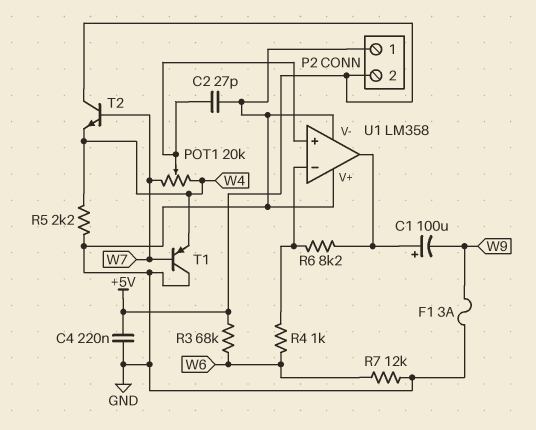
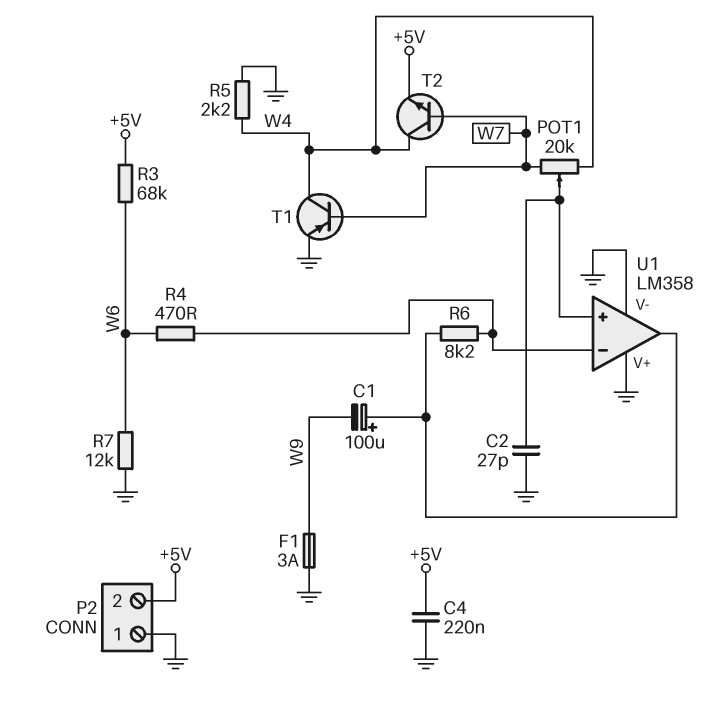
R4: 1k (U1/in-, W6) -> 470 (U1/in-, W6)
T1: PNP (B W7, C GND, E W4) -> PNP (B W7, C W4, E GND)
T2: NPN (B W7, C +5V, E W4) -> NPN (B W7, C W4, E +5V)

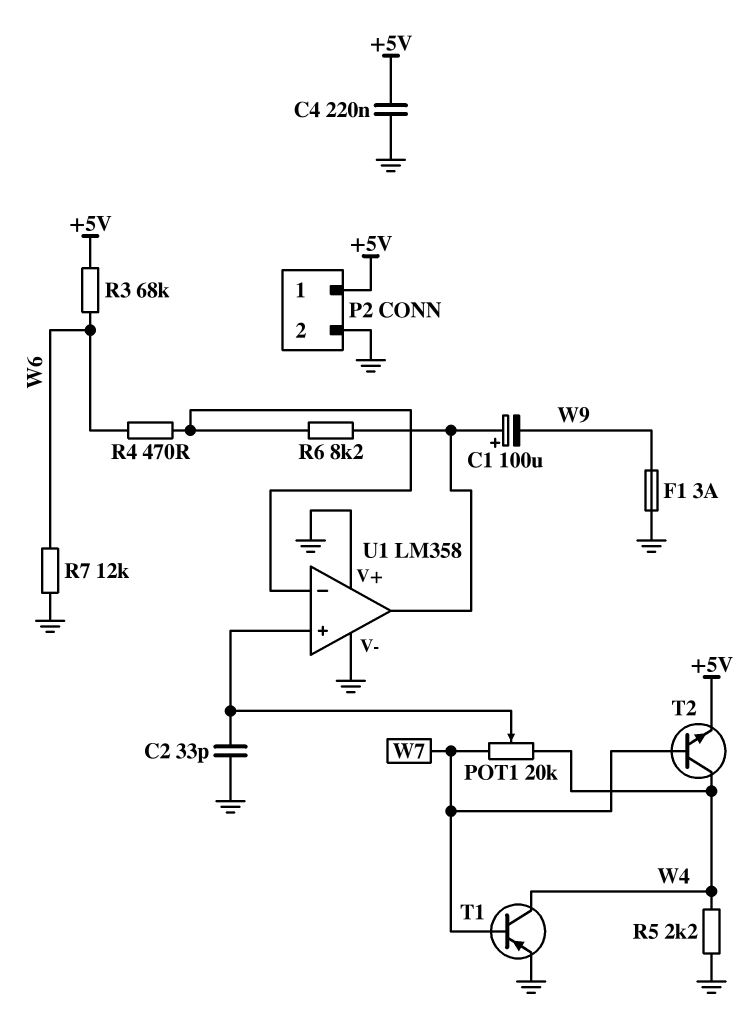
C2: 27pF (GND, U1/in+) -> 33pF (GND, U1/in+)
P2 pin 1: GND -> +5V
P2 pin 2: +5V -> GND

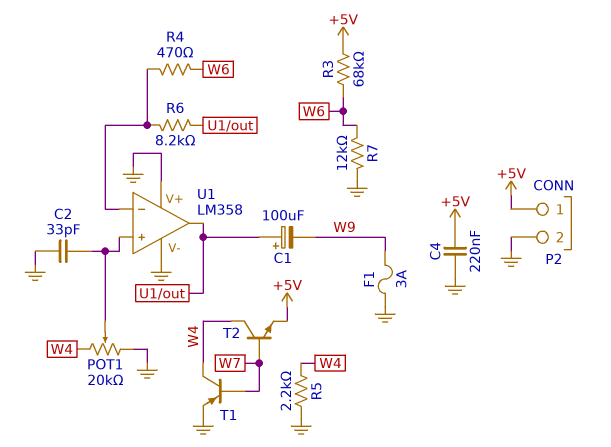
POT1: 20k (W4, W7, wiper U1/in+) -> 20k (GND, W4, wiper U1/in+)

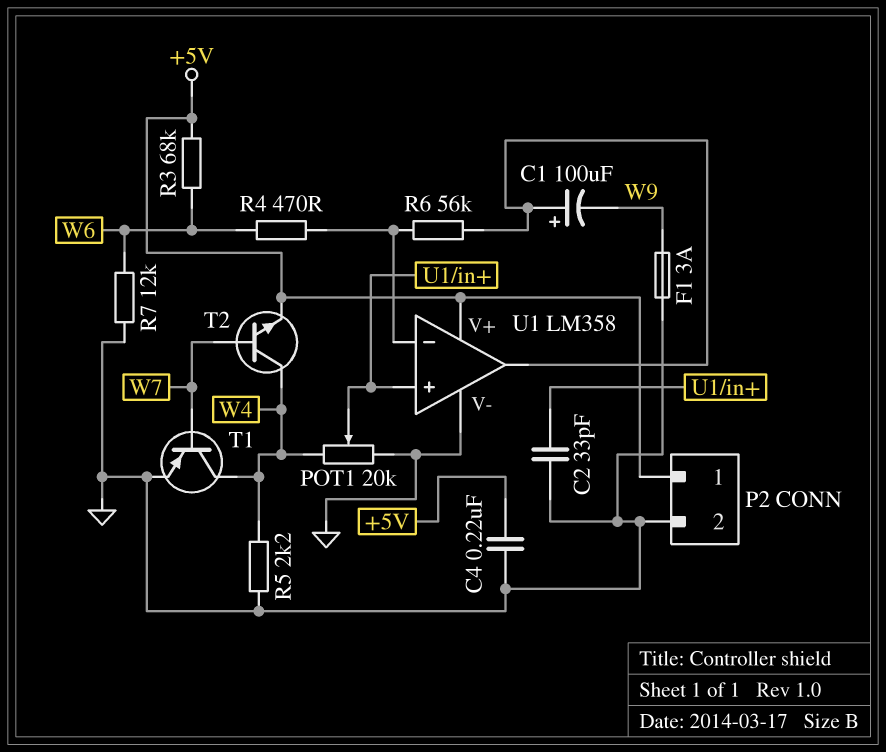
R6: 8.2k (U1/in-, U1/out) -> 56k (U1/in-, U1/out)
U1 pin V+: GND -> +5V

